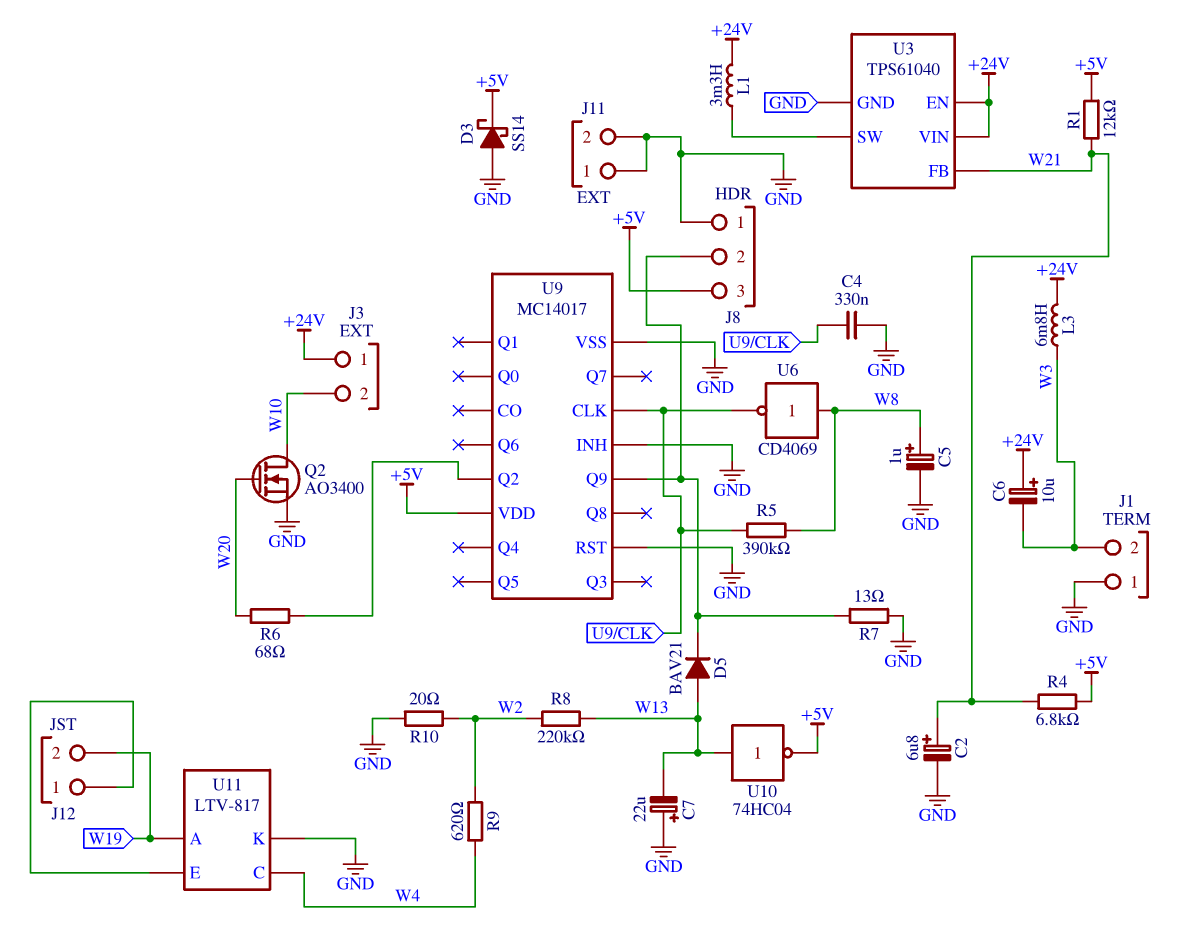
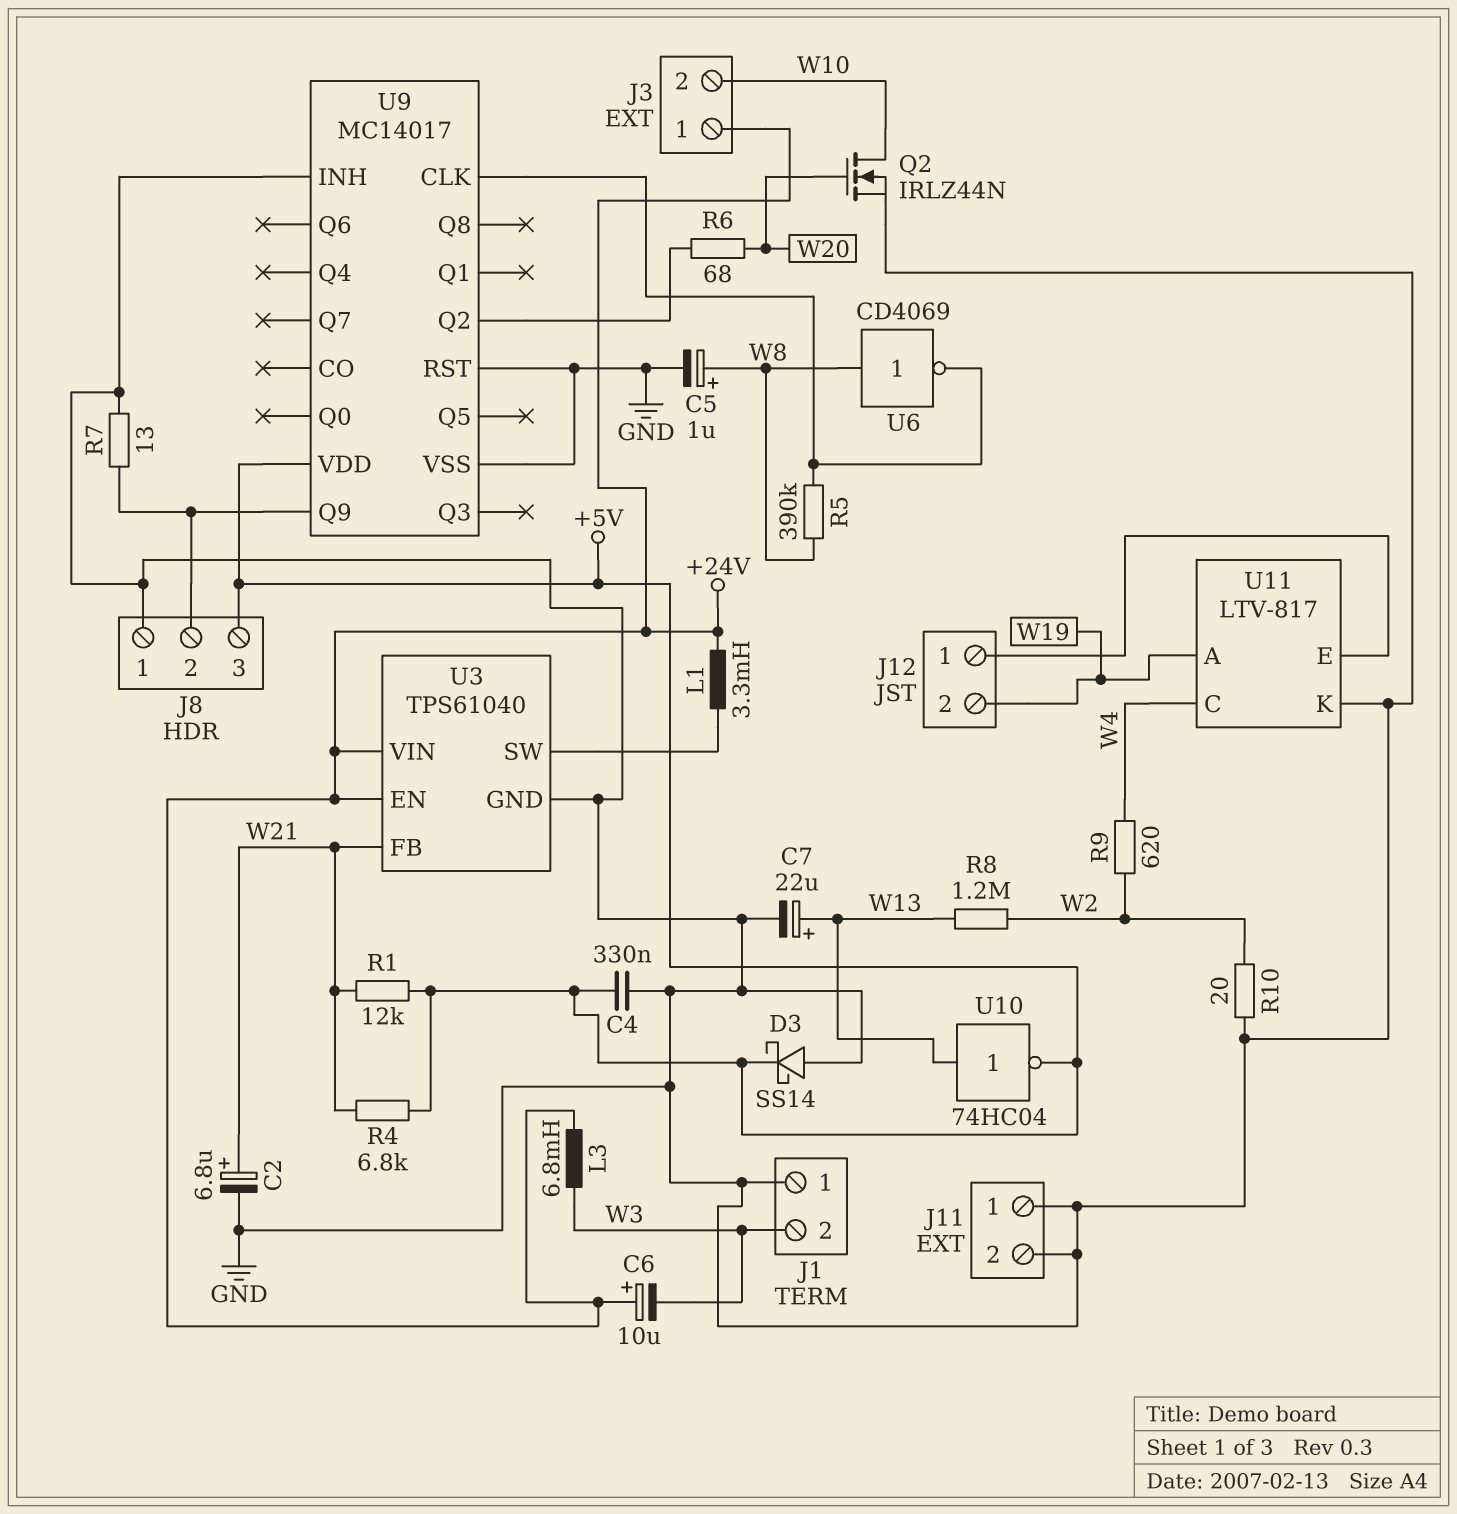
C4: 330nF (GND, U9/CLK) -> 330nF (+5V, GND)
C7: 22uF (plus GND, minus W13) -> 22uF (plus W13, minus GND)
D5: diode BAV21 (A W13, K J8/2) -> none
Q2: NMOS AO3400 (G W20, D W10, S GND) -> NMOS IRLZ44N (G W20, D W10, S GND)
R8: 220k (W2, W13) -> 1.2M (W2, W13)

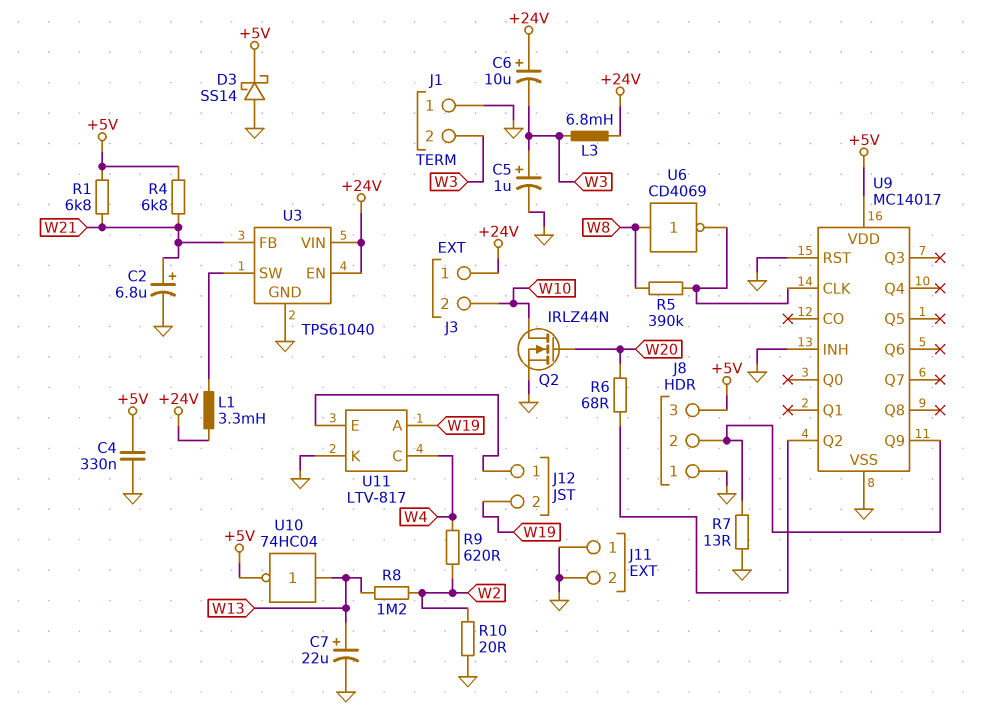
C5: 1uF (plus W8, minus GND) -> 1uF (plus W3, minus GND)
R1: 12k (+5V, W21) -> 6.8k (+5V, W21)

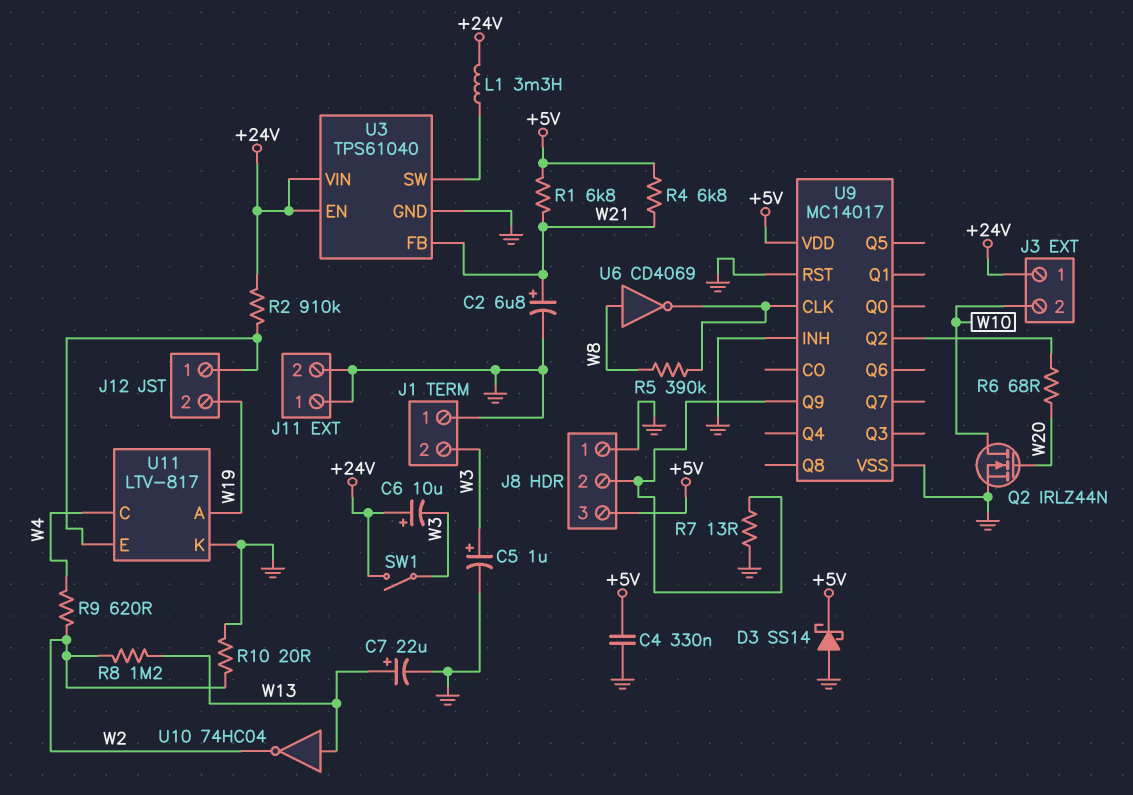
L3: 6.8mH (+24V, W3) -> none
R2: none -> 910k (+24V, J12/1)
SW1: none -> switch (+24V, W3)
U10: NOT 74HC04 (in W13, out +5V) -> NOT 74HC04 (in W13, out W2)

